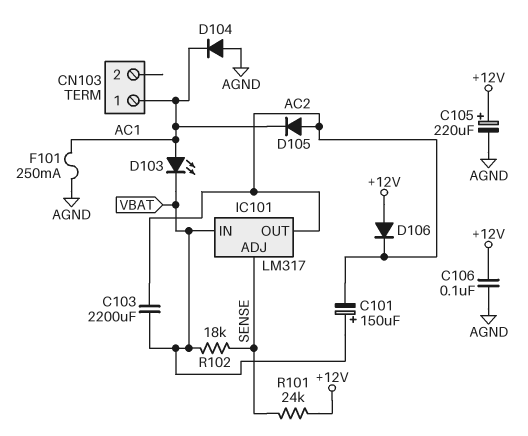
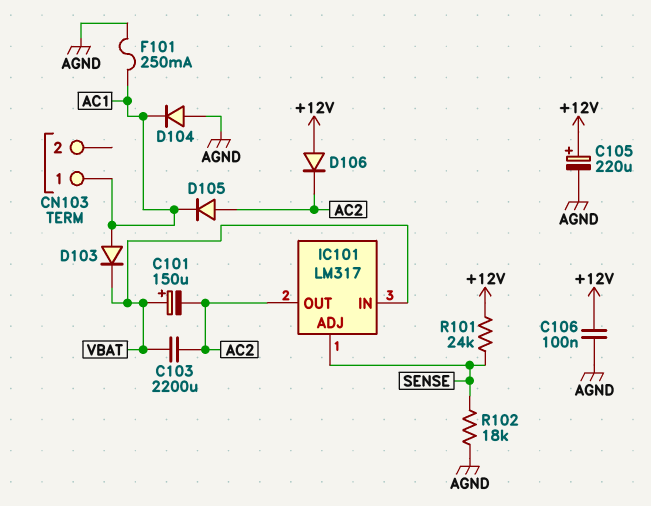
D103: LED (A AC1, K VBAT) -> diode (A AC1, K VBAT)
R102: 18k (SENSE, VBAT) -> 18k (AGND, SENSE)

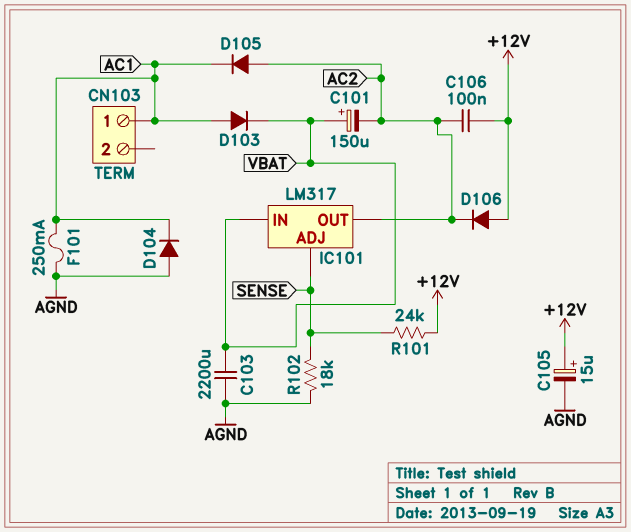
C103: 2200uF (AC2, VBAT) -> 2200uF (AGND, VBAT)
C105: 220uF (plus +12V, minus AGND) -> 15uF (plus +12V, minus AGND)
C106: 100nF (+12V, AGND) -> 100nF (+12V, AC2)

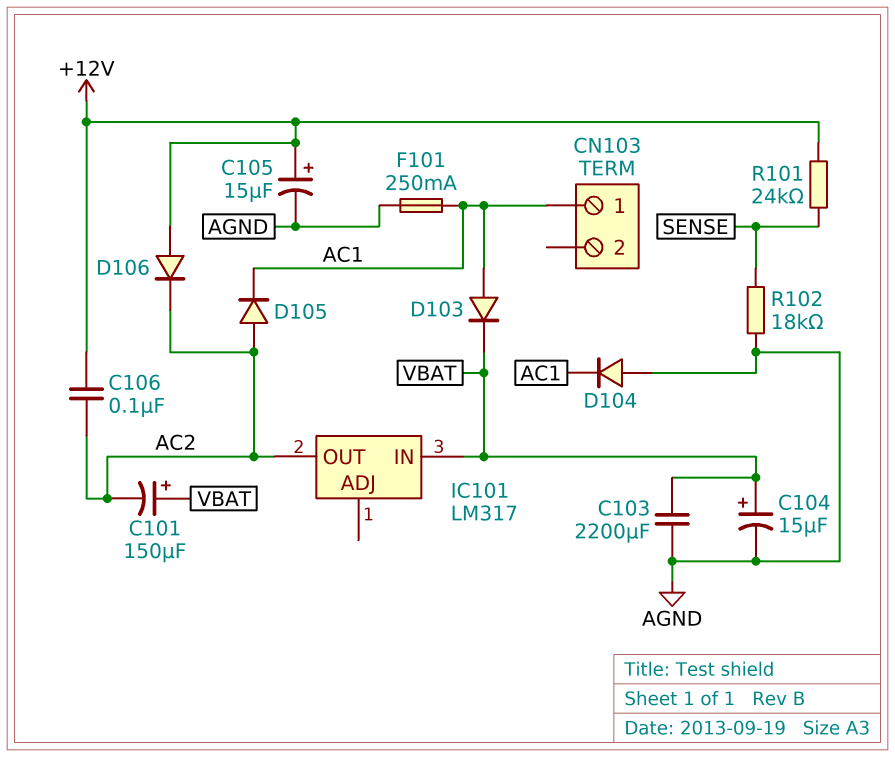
C104: none -> 15uF (plus VBAT, minus AGND)
IC101 pin ADJ: SENSE -> none

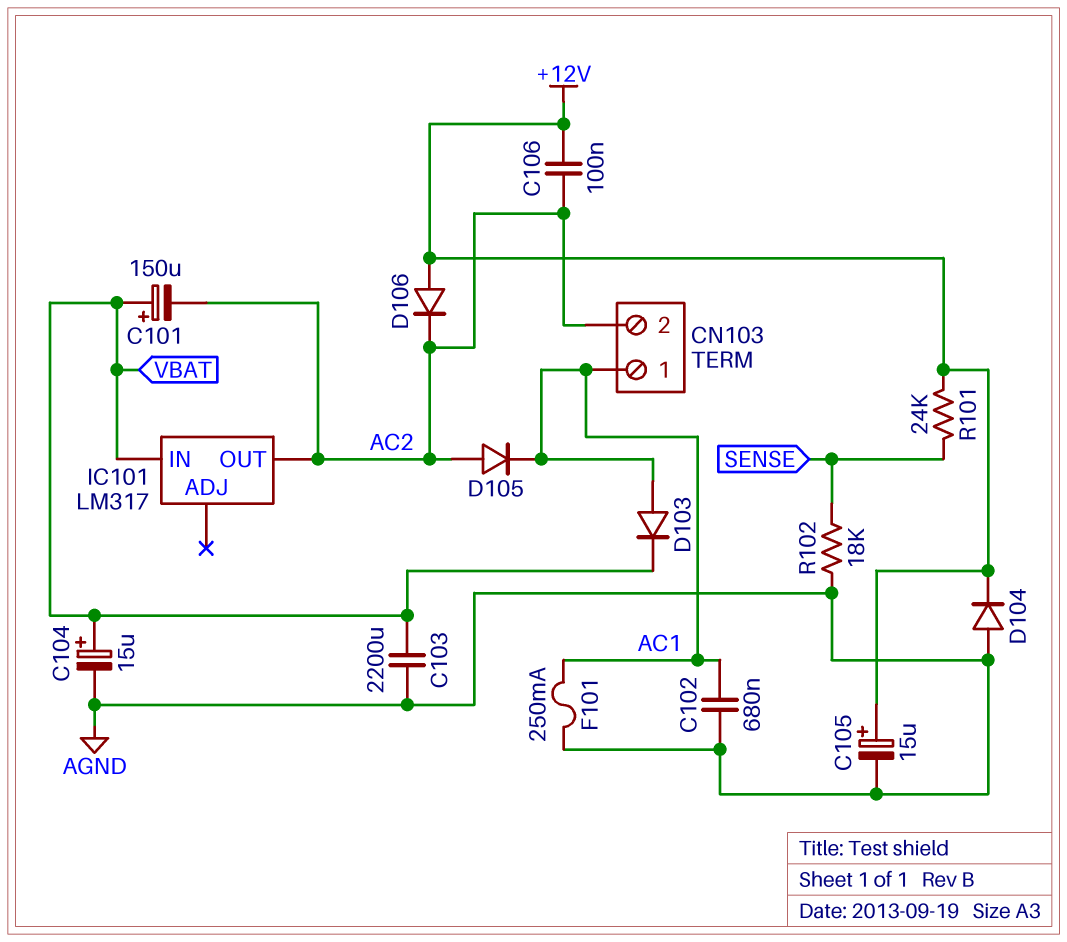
C102: none -> 680nF (AC1, AGND)
CN103 pin 2: none -> AC2
D104: diode (A AGND, K AC1) -> diode (A AGND, K +12V)

